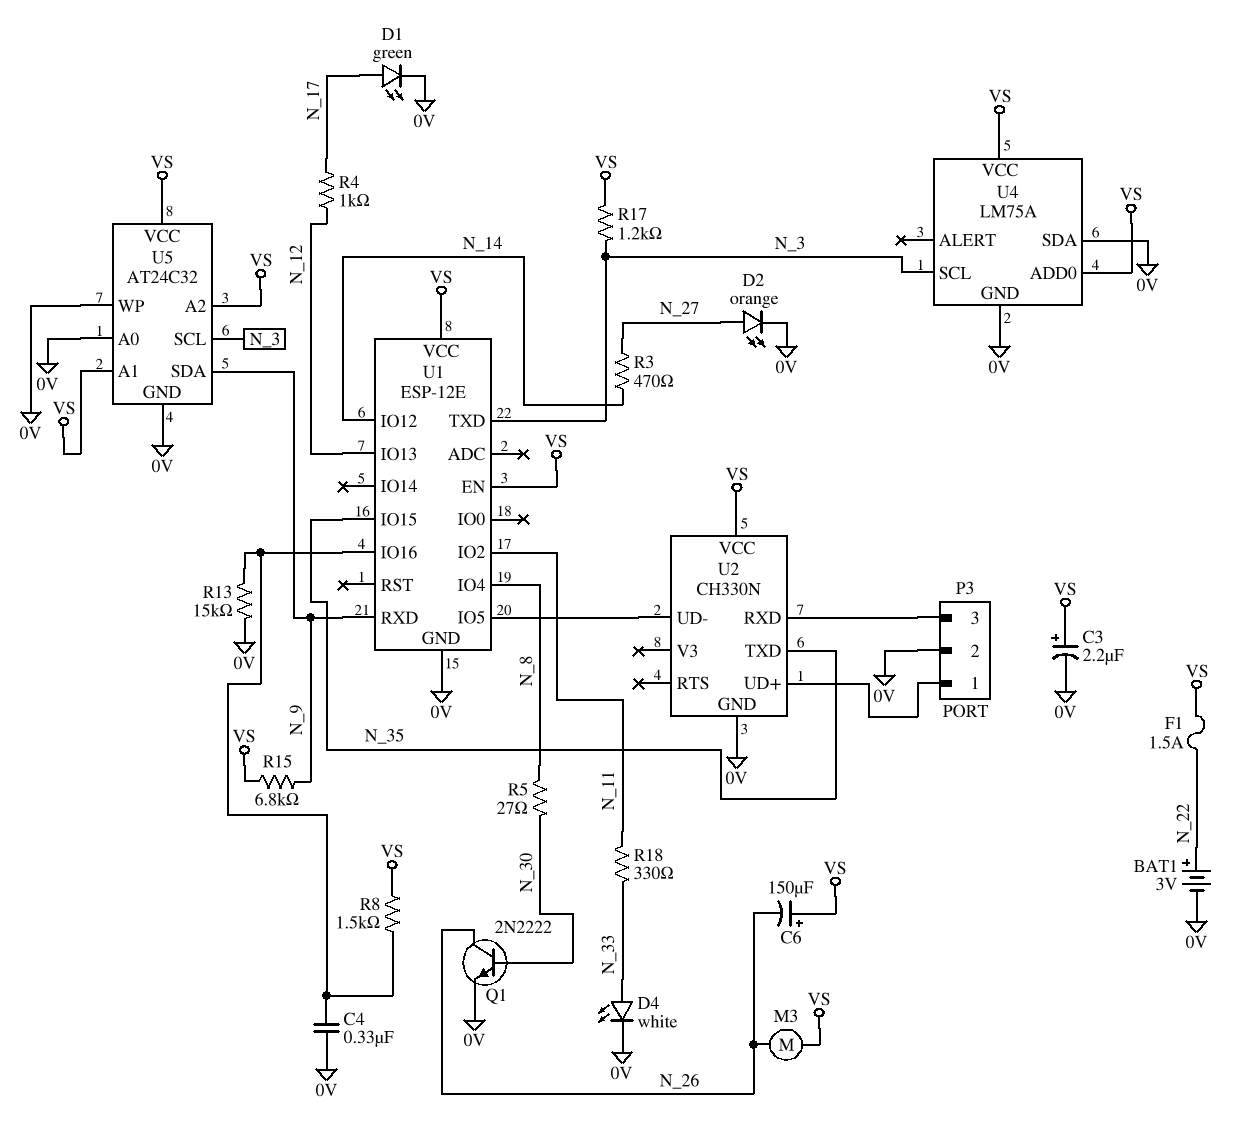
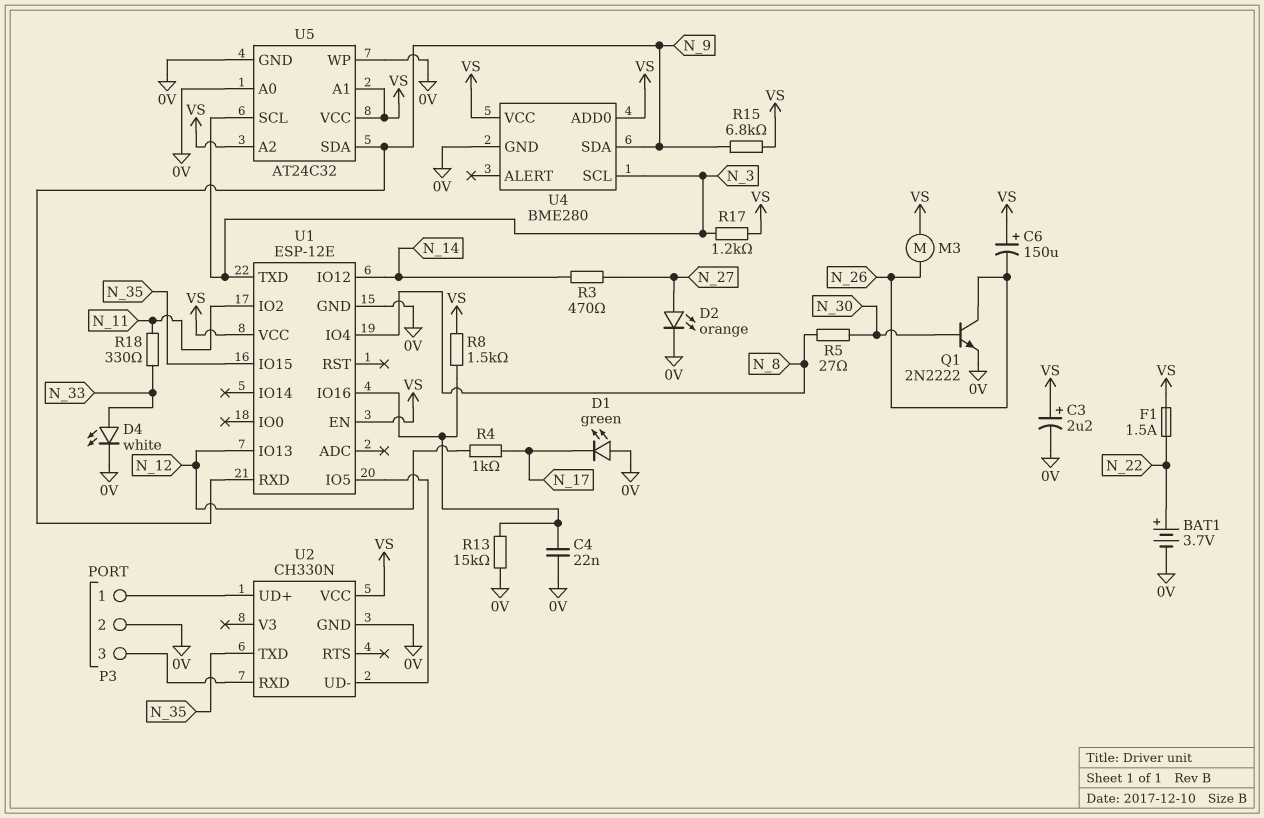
BAT1: 3V (plus N_22, minus 0V) -> 3.7V (plus N_22, minus 0V)
C4: 330nF (0V, U1/IO16) -> 22nF (0V, U1/IO16)
D1: LED green (A N_17, K 0V) -> LED green (A 0V, K N_17)
U4: LM75A -> BME280
U4 pin SDA: 0V -> N_9

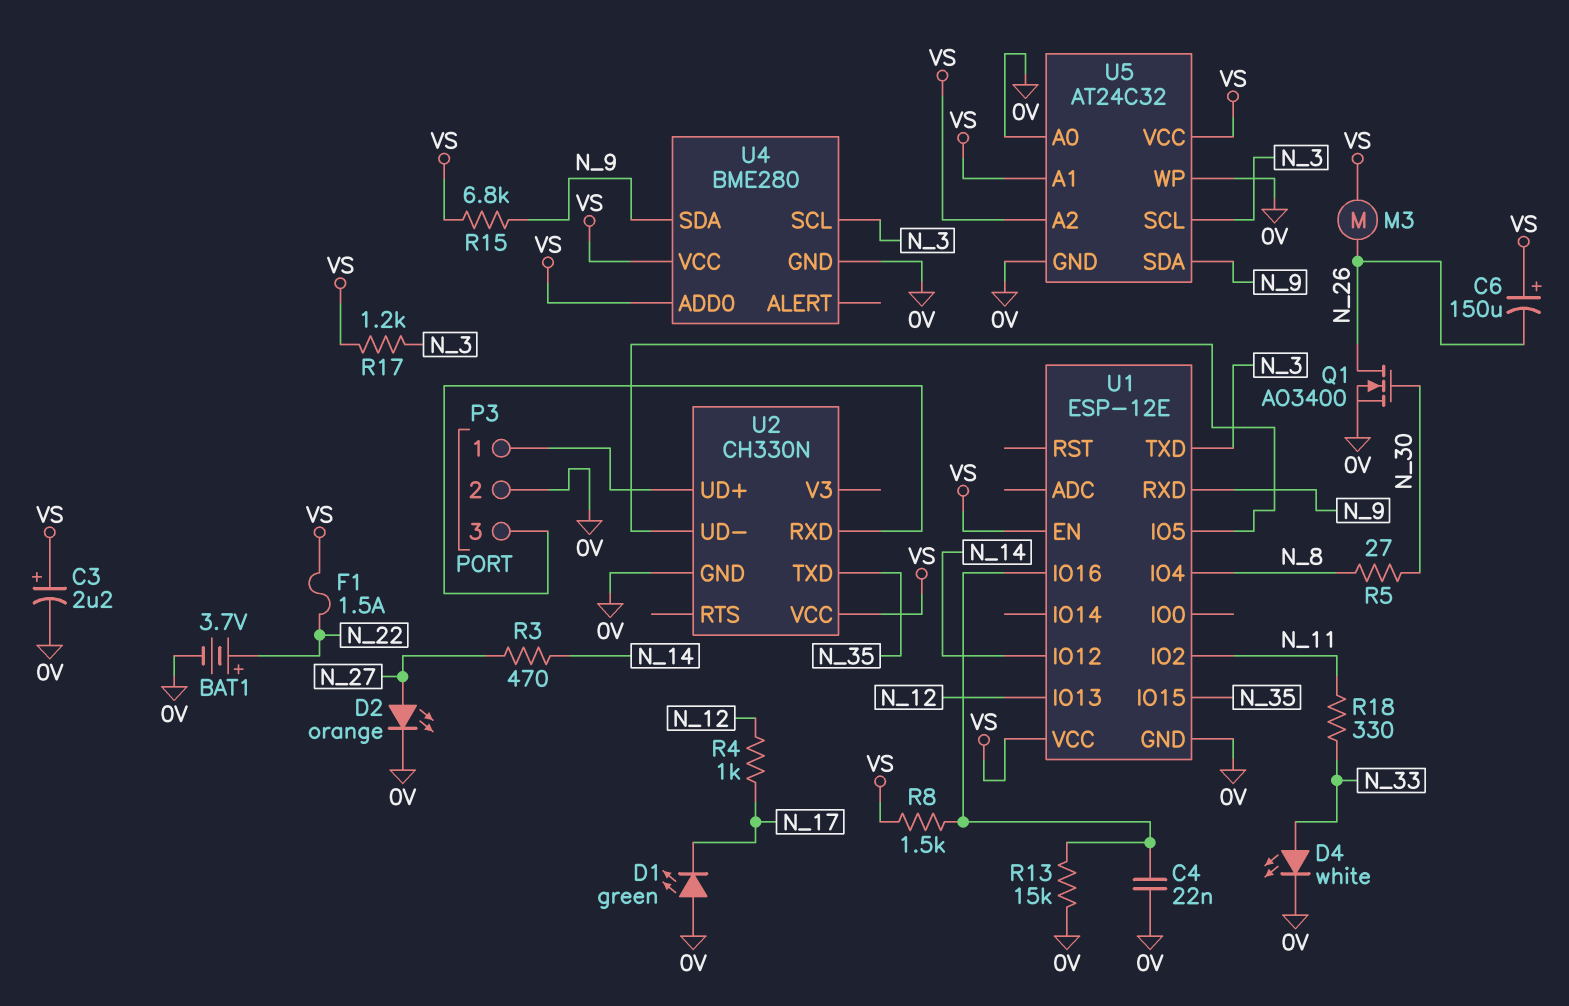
Q1: NPN 2N2222 (B N_30, C N_26, E 0V) -> NMOS AO3400 (G N_30, D N_26, S 0V)

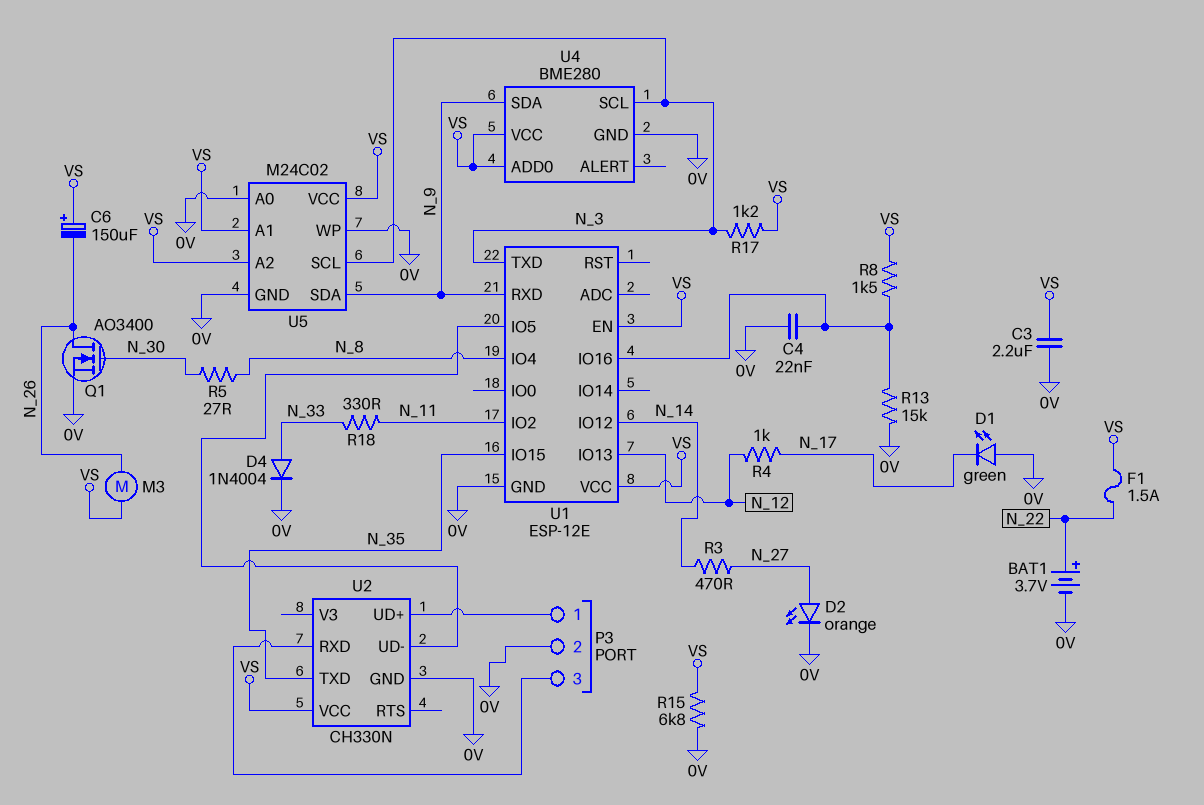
C3: 2.2uF (plus VS, minus 0V) -> 2.2uF (0V, VS)
D4: LED white (A N_33, K 0V) -> diode 1N4004 (A N_33, K 0V)
R15: 6.8k (N_9, VS) -> 6.8k (0V, VS)
U5: AT24C32 -> M24C02

